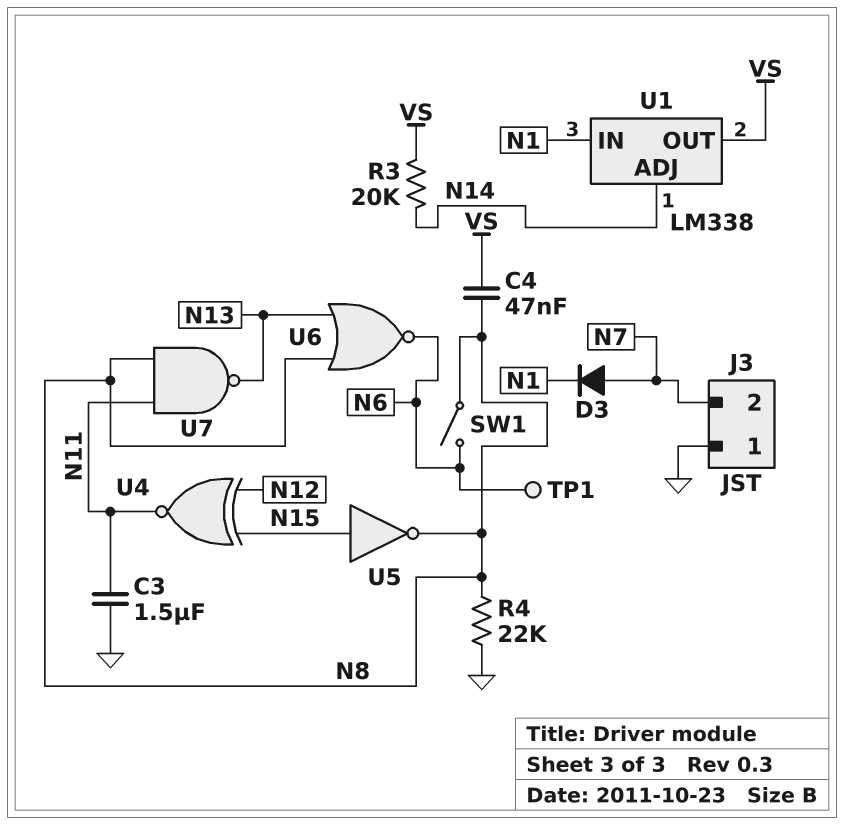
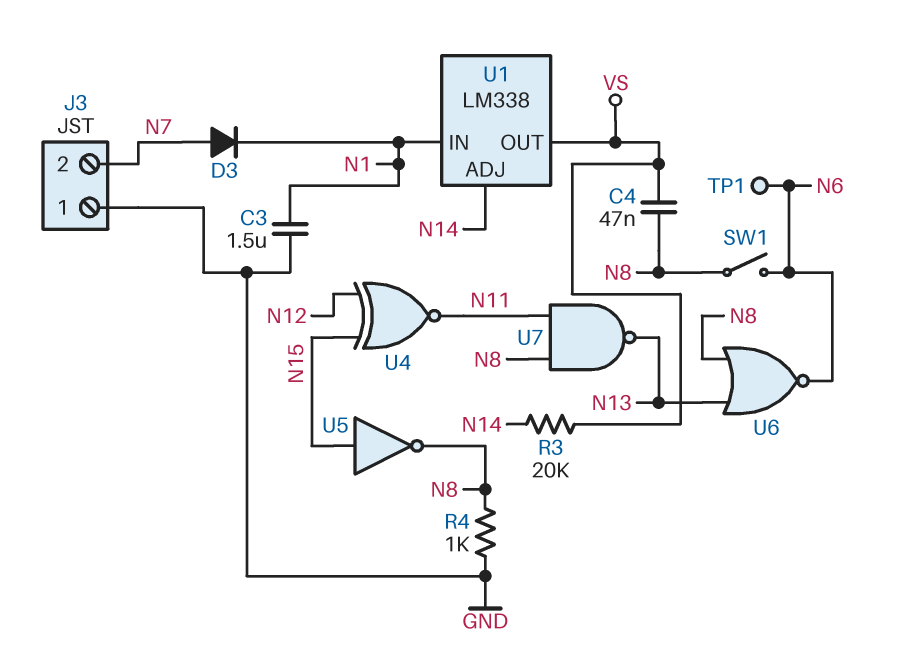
C3: 1.5uF (GND, N11) -> 1.5uF (GND, N1)
R4: 22k (GND, N8) -> 1k (GND, N8)

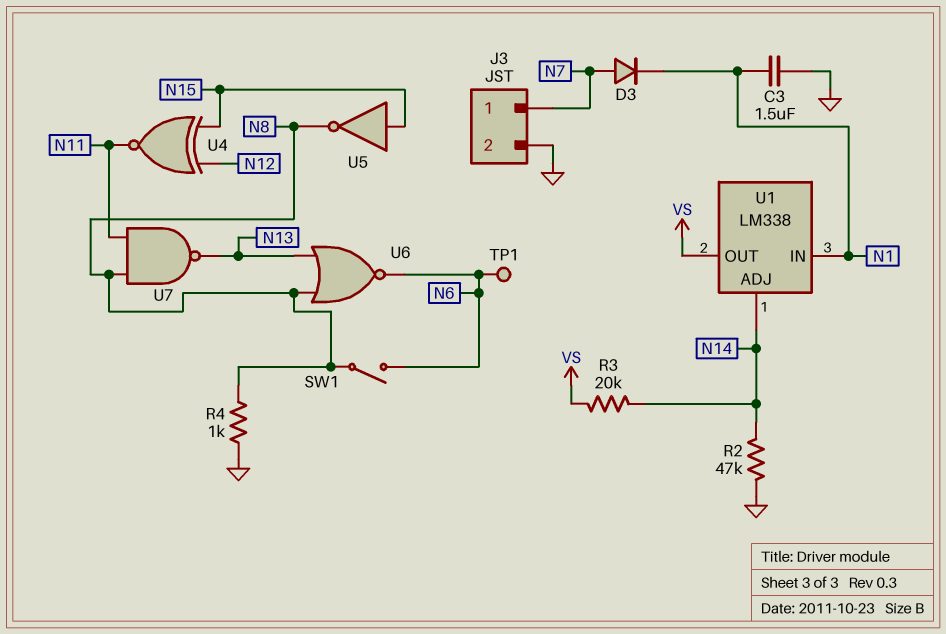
C4: 47nF (N8, VS) -> none
J3 pin 1: GND -> N7
J3 pin 2: N7 -> GND
R2: none -> 47k (GND, N14)

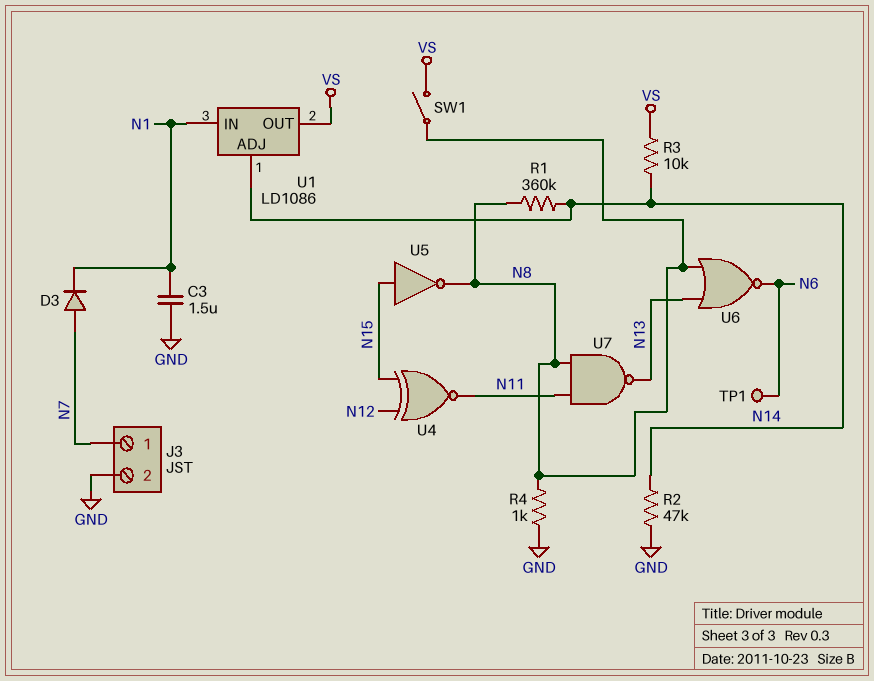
R1: none -> 360k (N8, N14)
R3: 20k (N14, VS) -> 10k (N14, VS)
SW1: switch (N6, N8) -> switch (N8, VS)
U1: LM338 -> LD1086

